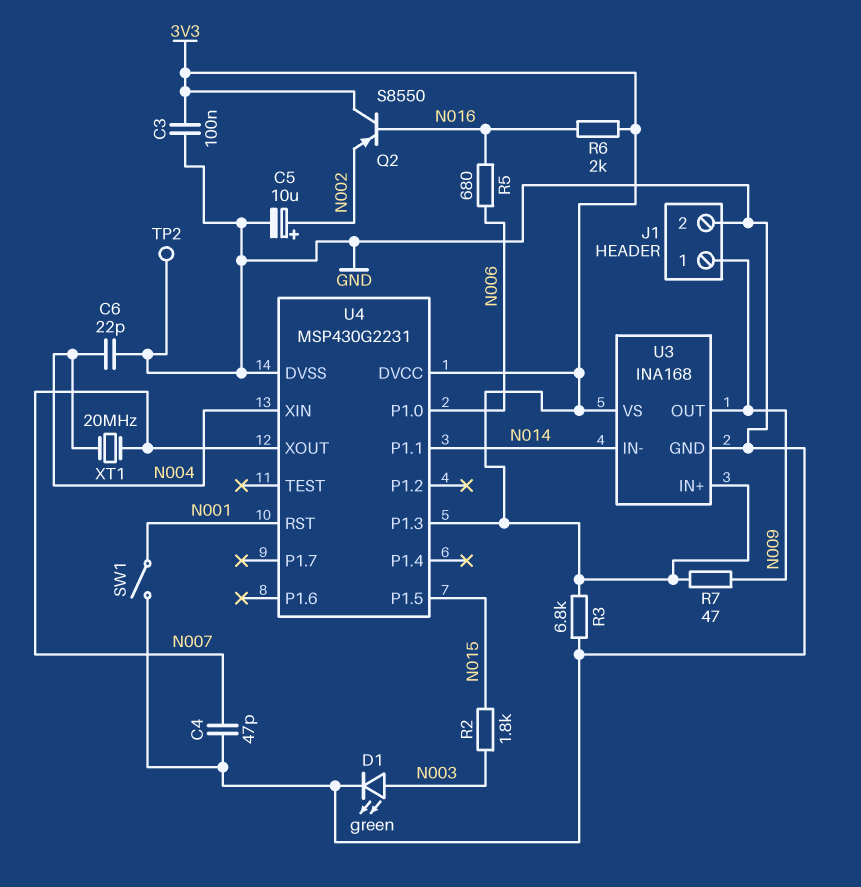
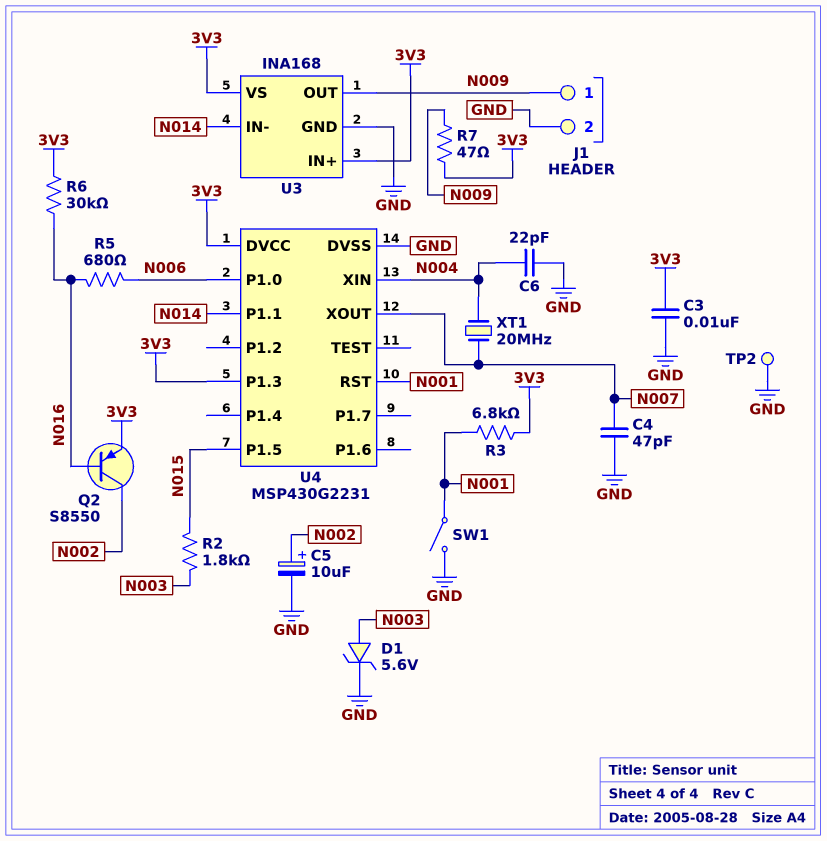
C3: 100nF (3V3, GND) -> 10nF (3V3, GND)
D1: LED green (A N003, K GND) -> zener 5.6V (A N003, K GND)
Q2: PNP S8550 (B N016, C 3V3, E N002) -> PNP S8550 (B N016, C N002, E 3V3)
R3: 6.8k (3V3, GND) -> 6.8k (3V3, N001)
R6: 2k (3V3, N016) -> 30k (3V3, N016)

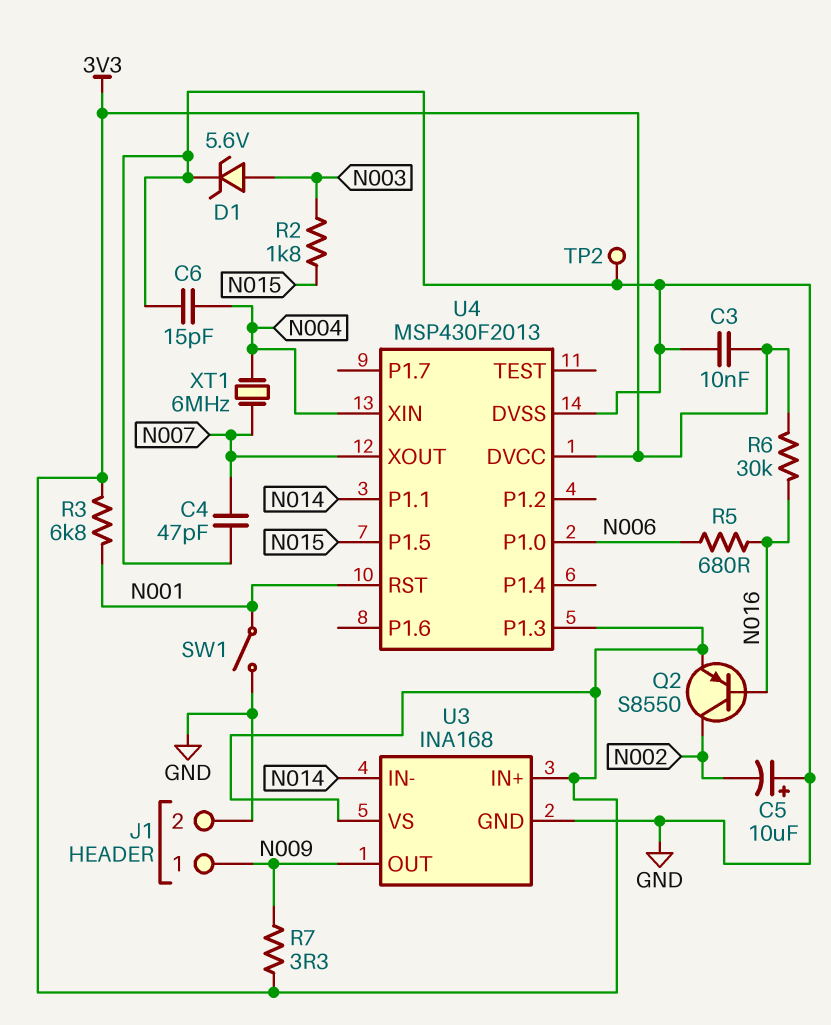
C5: 10uF (plus N002, minus GND) -> 10uF (plus GND, minus N002)
C6: 22pF (GND, N004) -> 15pF (GND, N004)
R7: 47 (3V3, N009) -> 3.3 (3V3, N009)
U4: MSP430G2231 -> MSP430F2013
XT1: 20MHz (N004, N007) -> 6MHz (N004, N007)

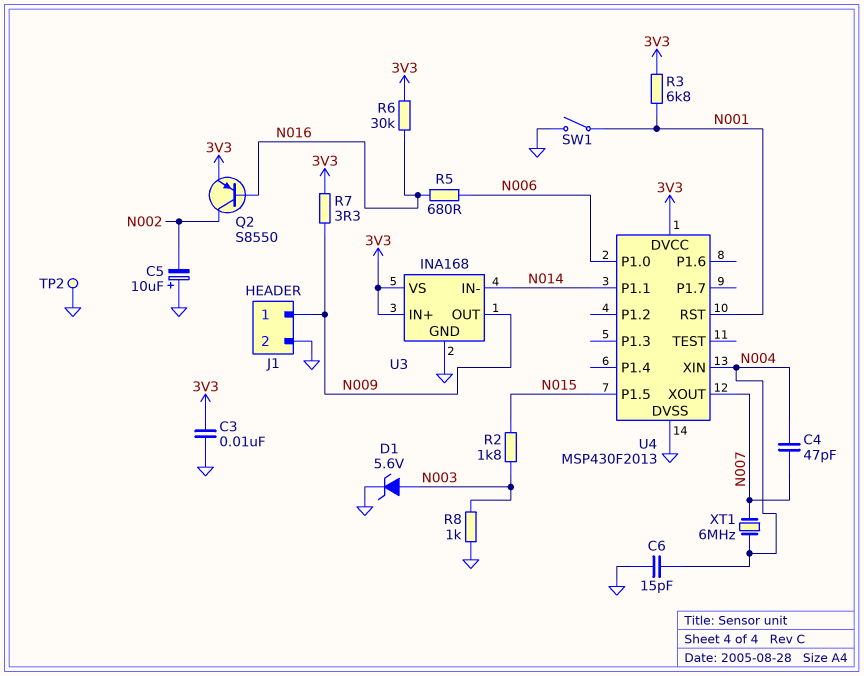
C4: 47pF (GND, N007) -> 47pF (N004, N007)
R8: none -> 1k (GND, N003)
U4 pin P1.3: 3V3 -> none

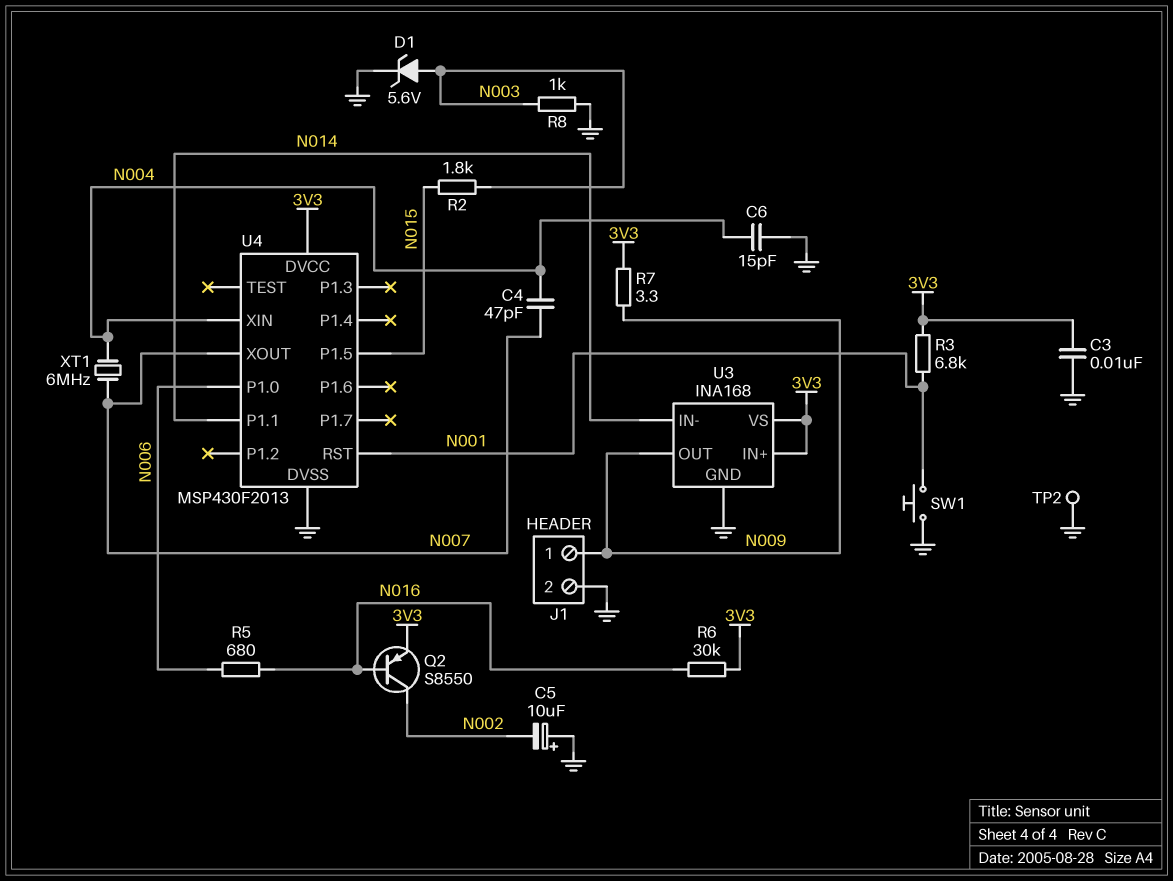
SW1: switch (GND, N001) -> button (GND, N001)

